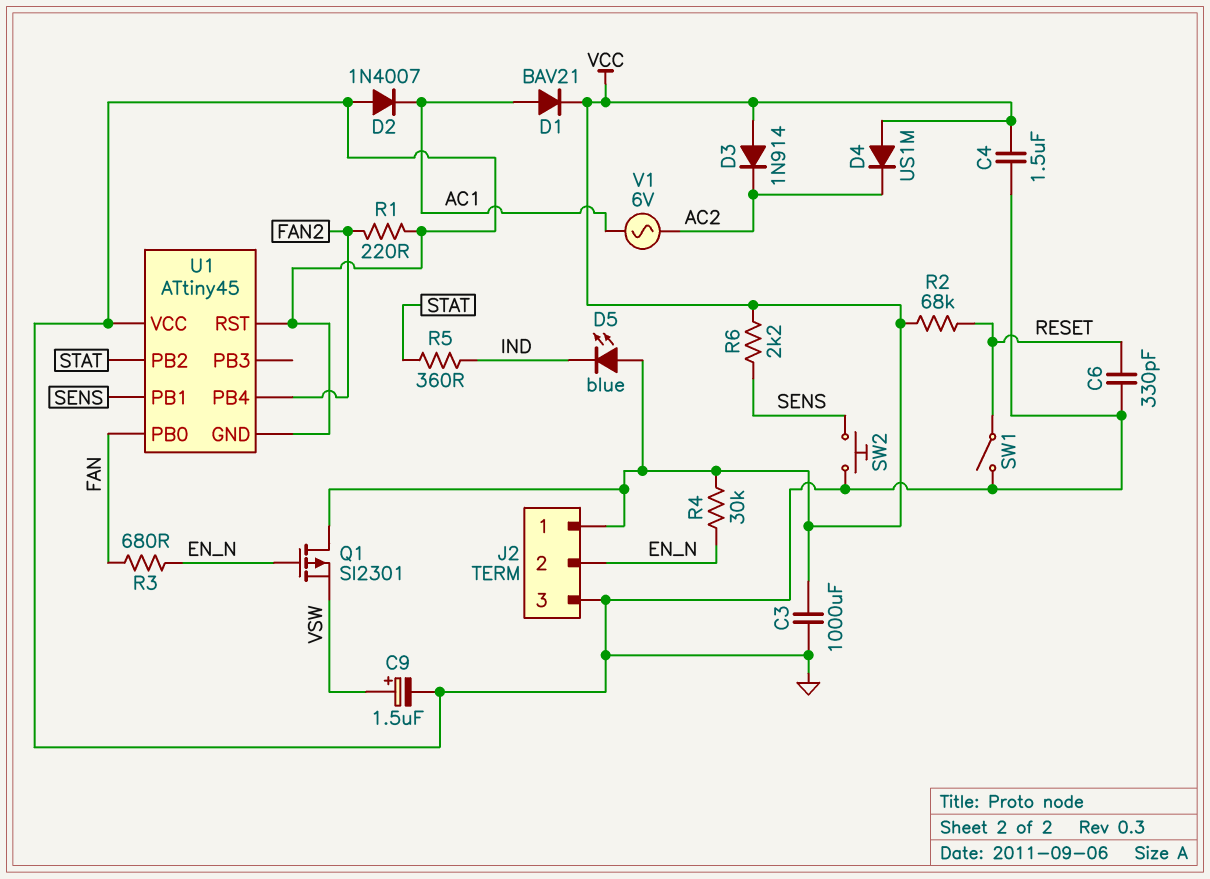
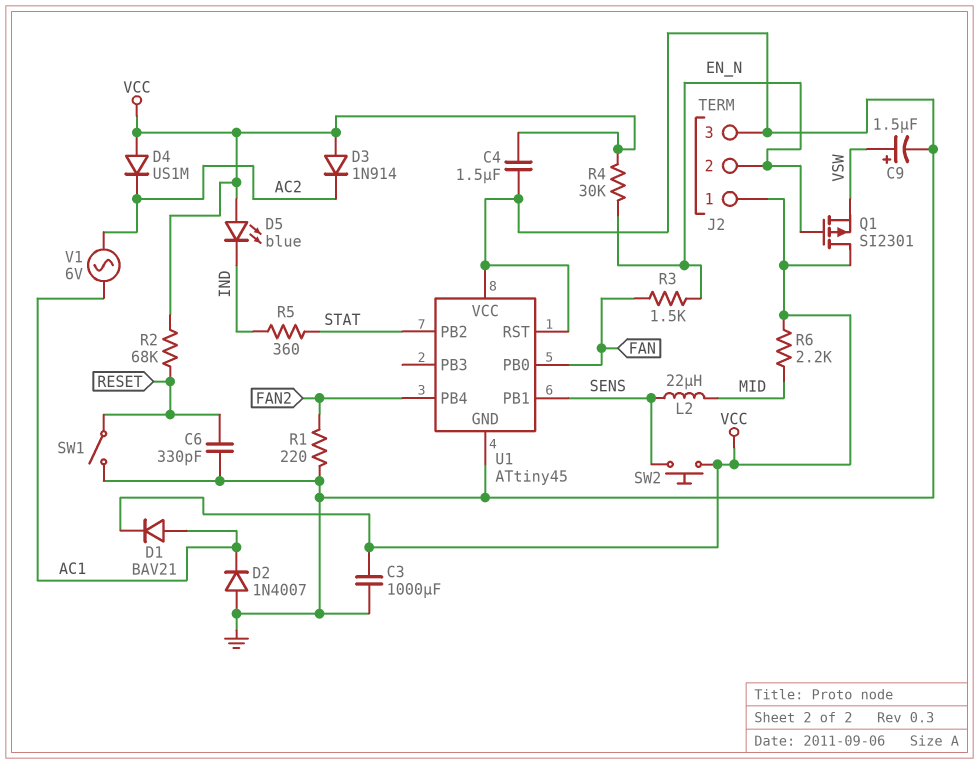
L2: none -> 22uH (MID, SENS)
R3: 680 (EN_N, FAN) -> 1.5k (EN_N, FAN)
R6: 2.2k (SENS, VCC) -> 2.2k (MID, VCC)
SW2: button (GND, SENS) -> button (SENS, VCC)

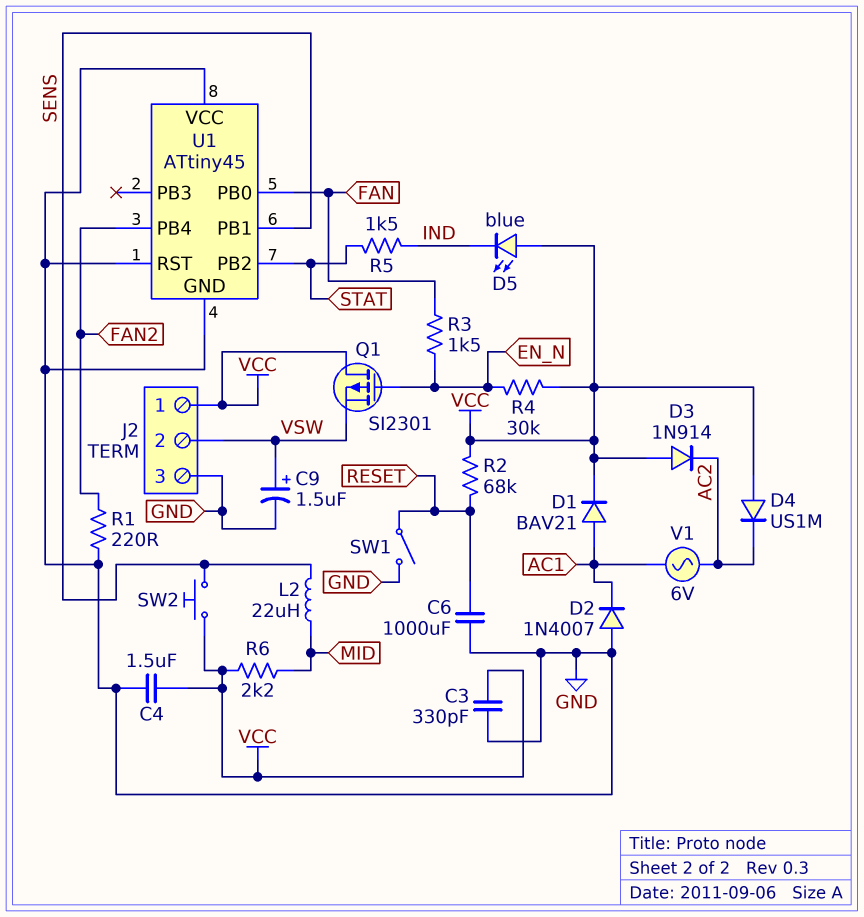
C3: 1000uF (GND, VCC) -> 330pF (GND, VCC)
C6: 330pF (GND, RESET) -> 1000uF (GND, RESET)
J2 pin 2: EN_N -> VSW
R5: 360 (IND, STAT) -> 1.5k (IND, STAT)

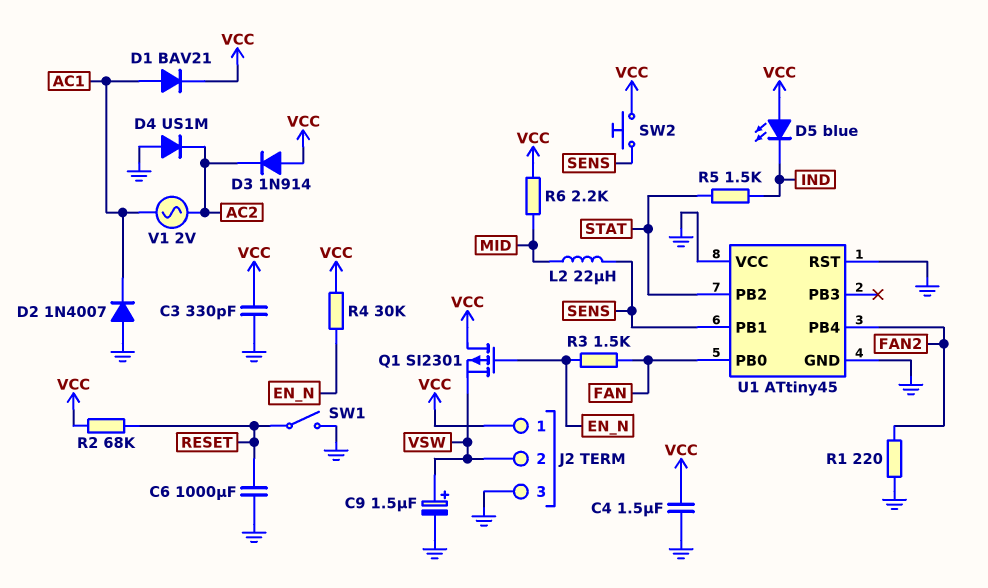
D4: diode US1M (A VCC, K AC2) -> diode US1M (A GND, K AC2)
V1: AC 6V (AC1, AC2) -> AC 2V (AC1, AC2)

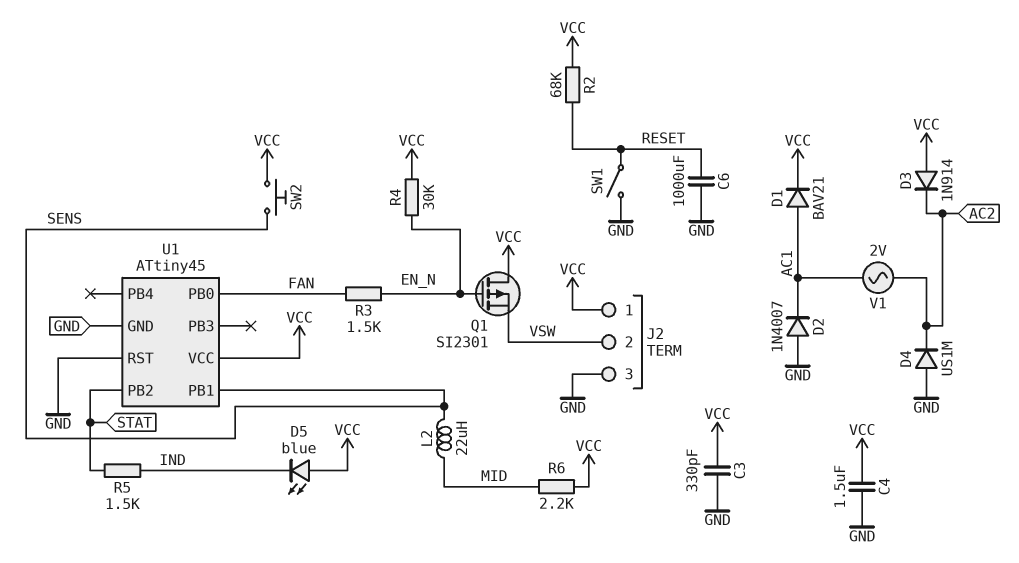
C9: 1.5uF (plus VSW, minus GND) -> none
R1: 220 (FAN2, GND) -> none
U1 pin PB4: FAN2 -> none
U1 pin VCC: GND -> VCC

